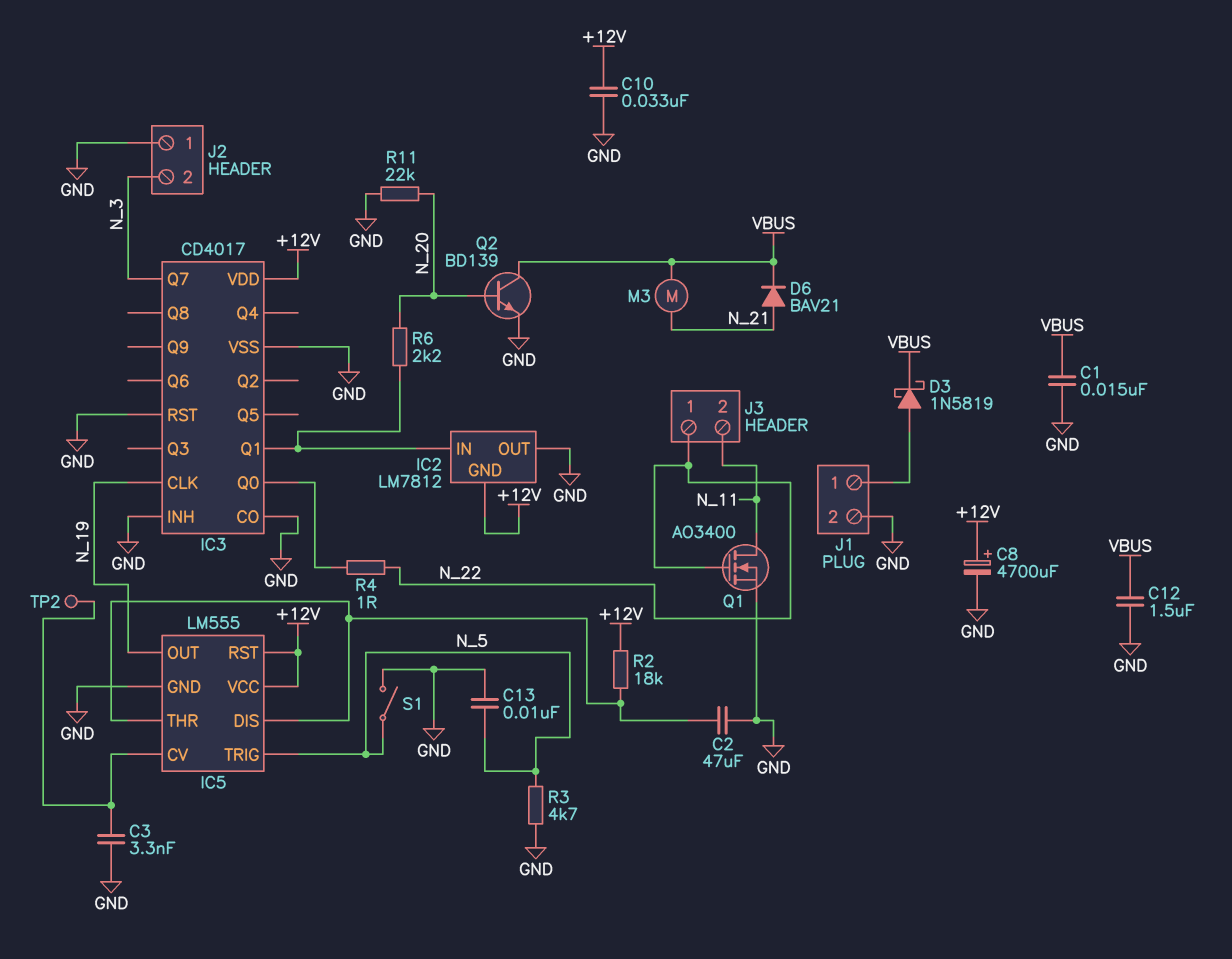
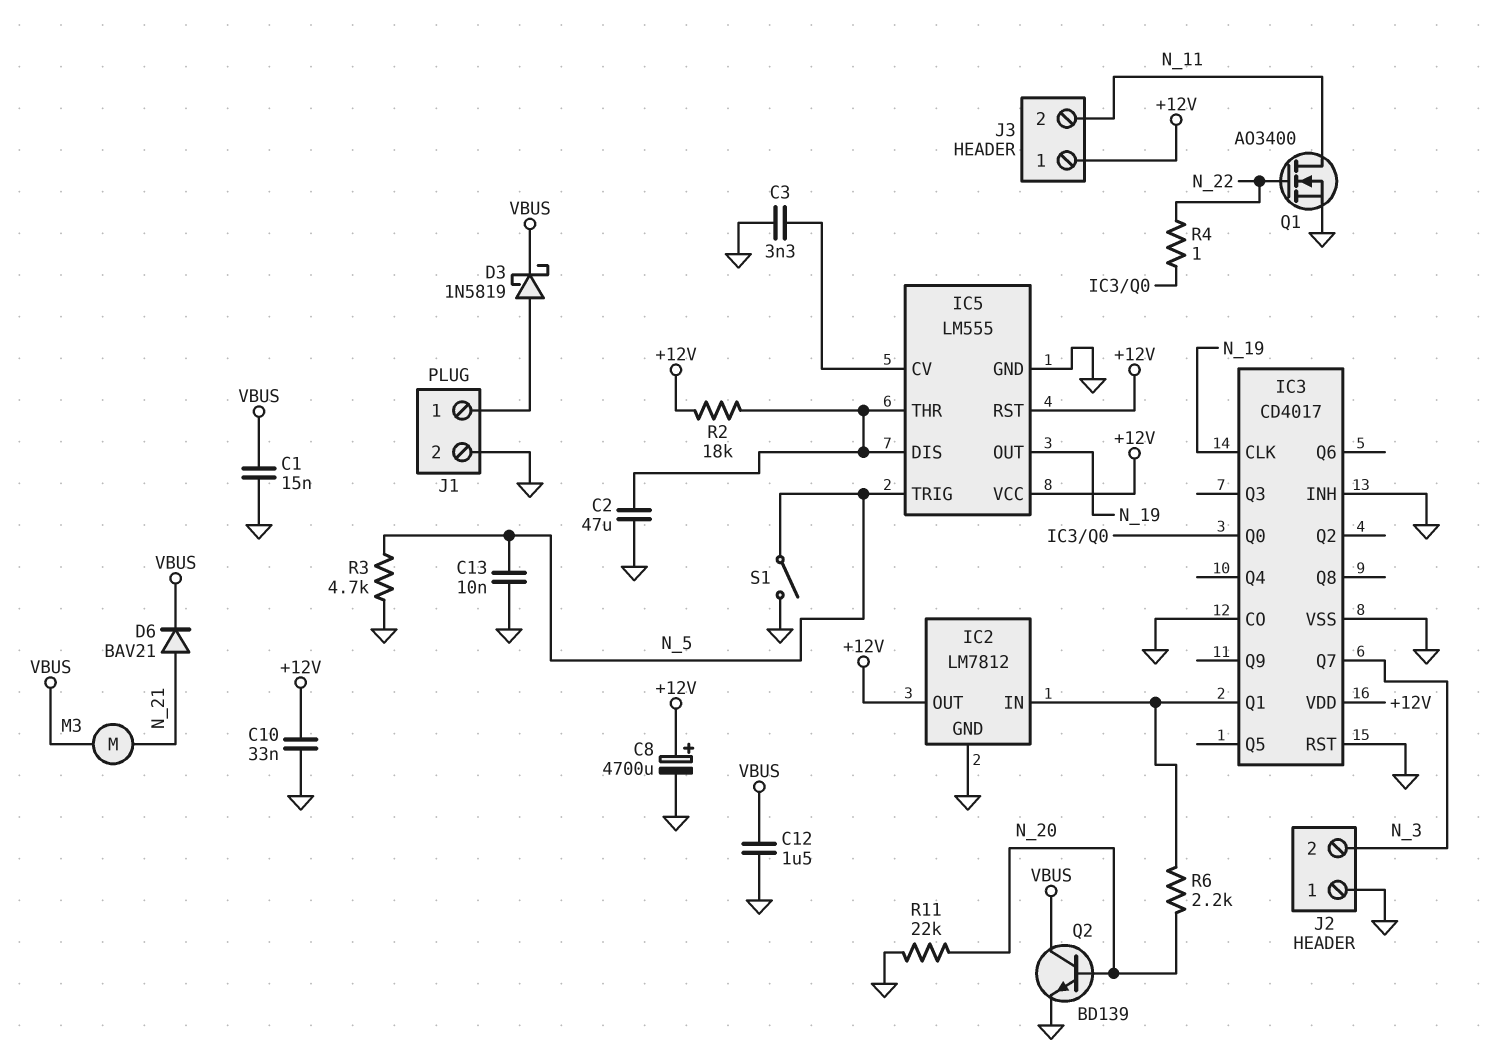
IC2 pin GND: +12V -> GND
IC2 pin OUT: GND -> +12V
J3 pin 1: N_22 -> +12V
TP2: test point (IC5/CV) -> none

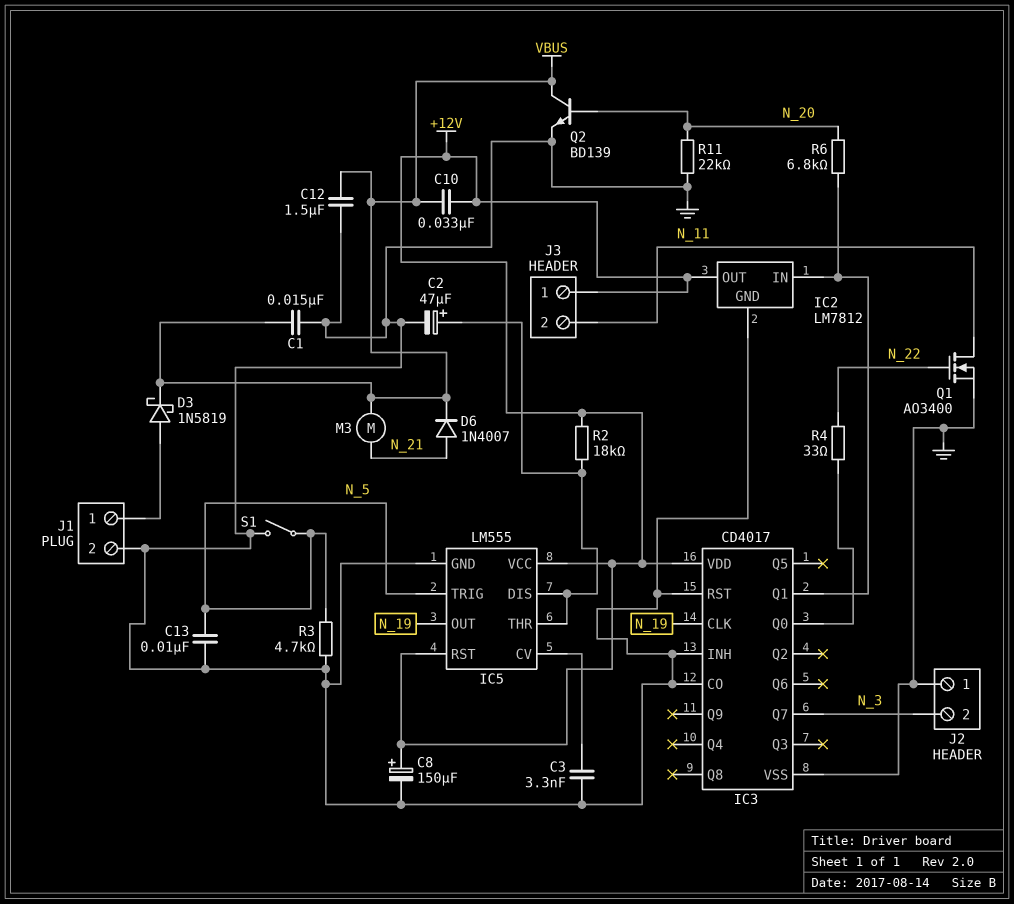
C2: 47uF (GND, IC5/DIS) -> 47uF (plus IC5/DIS, minus GND)
C8: 4700uF (plus +12V, minus GND) -> 150uF (plus +12V, minus GND)
C10: 33nF (+12V, GND) -> 33nF (+12V, VBUS)
D6: diode BAV21 (A N_21, K VBUS) -> diode 1N4007 (A N_21, K VBUS)
R4: 1 (IC3/Q0, N_22) -> 33 (IC3/Q0, N_22)
R6: 2.2k (IC2/IN, N_20) -> 6.8k (IC2/IN, N_20)

